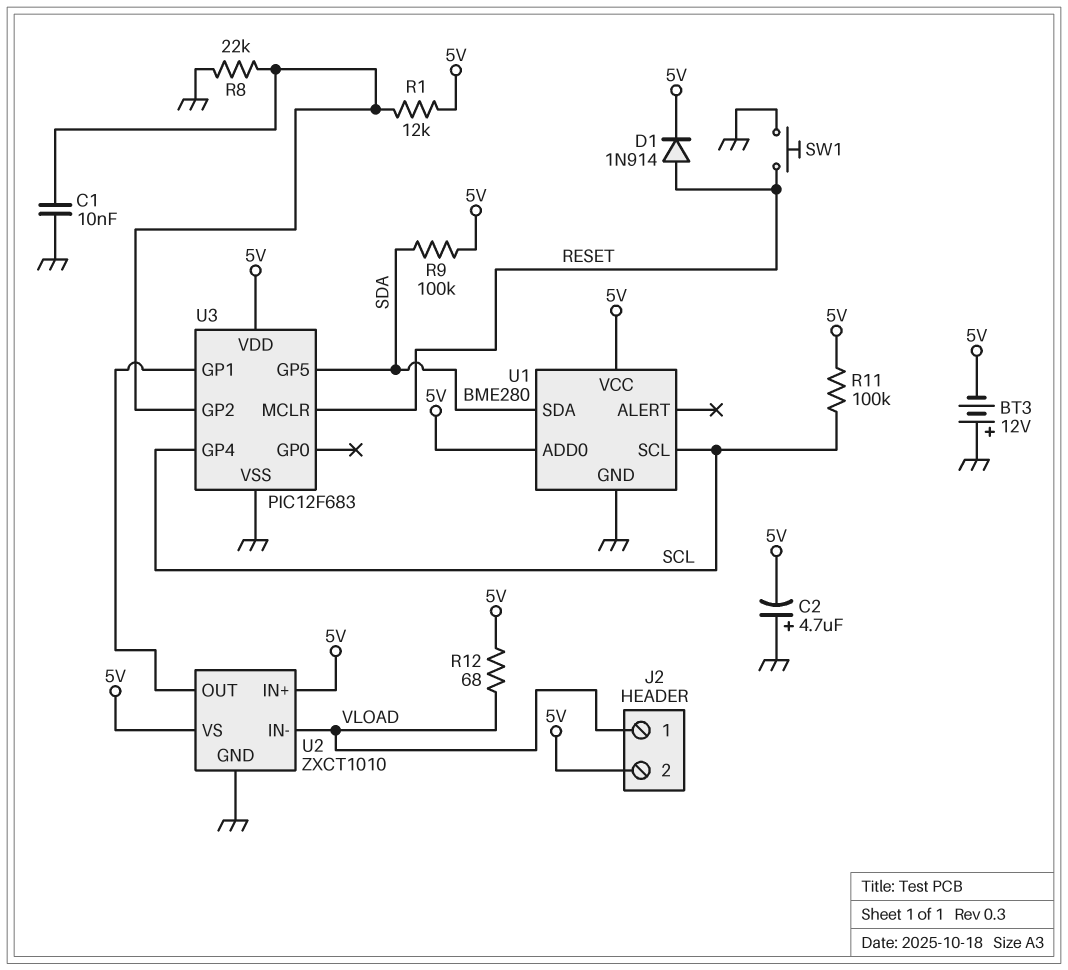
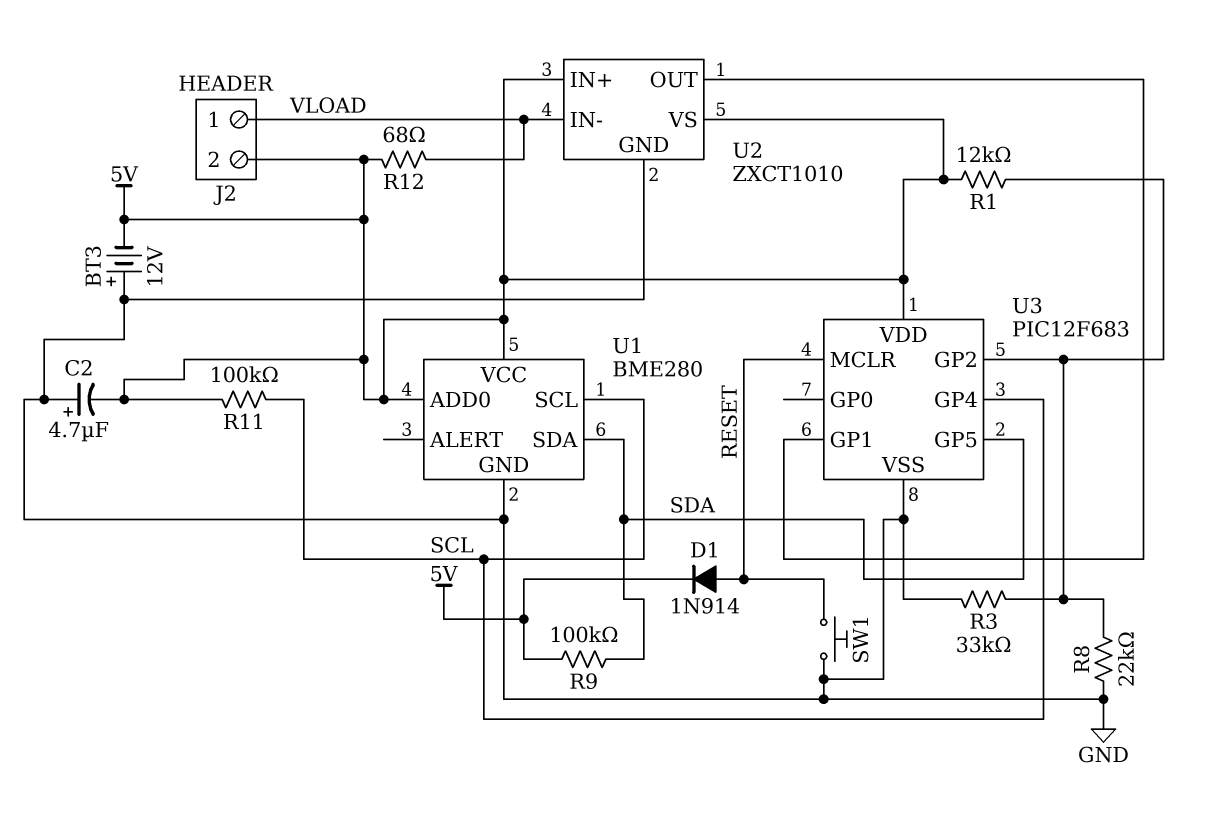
C1: 10nF (GND, U3/GP2) -> none
R3: none -> 33k (GND, U3/GP2)

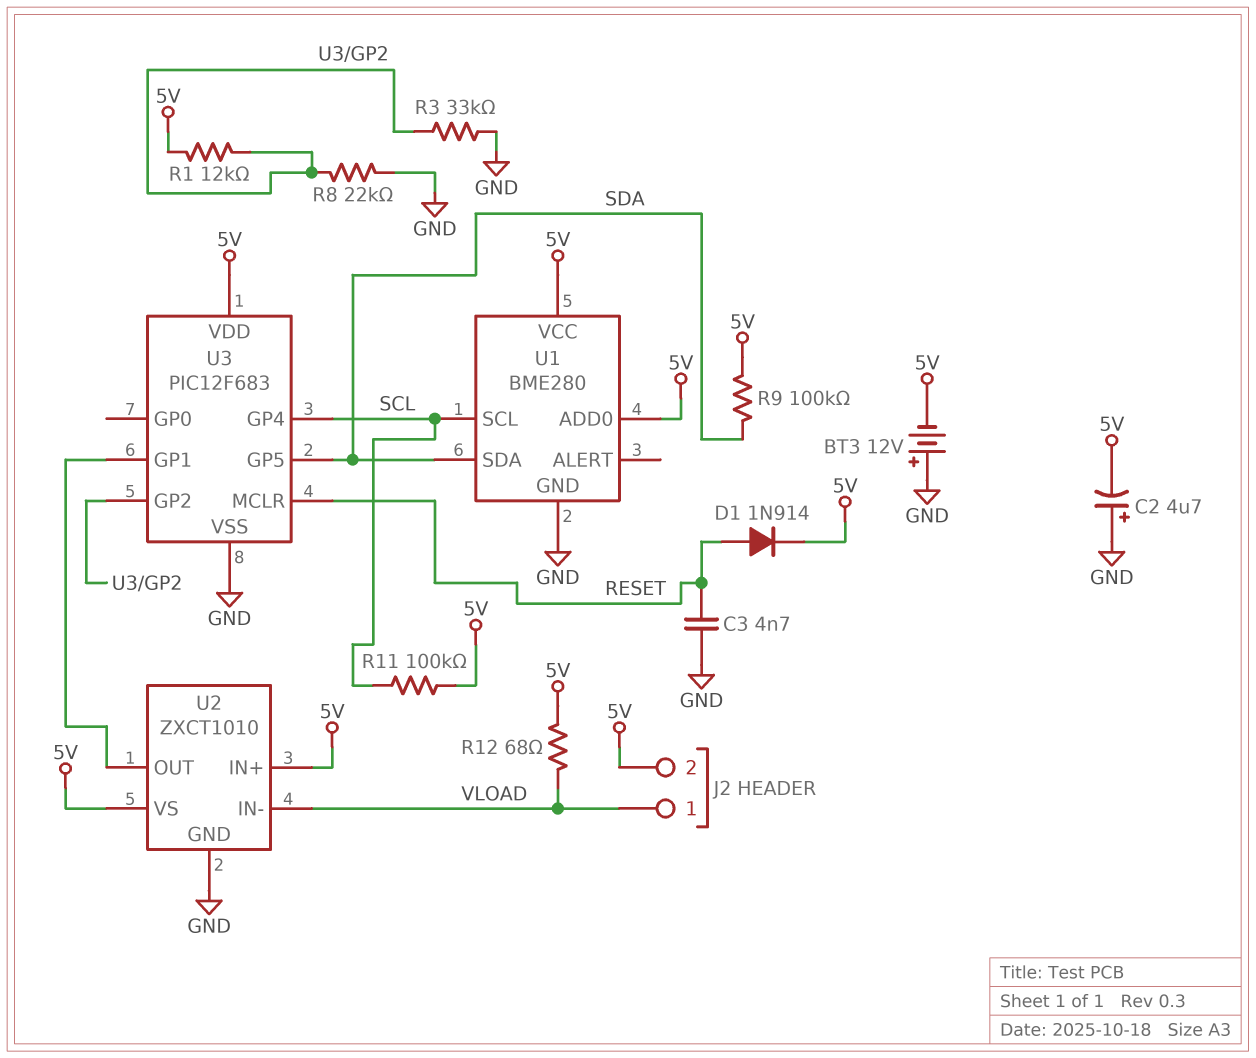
C3: none -> 4.7nF (GND, RESET)
SW1: button (GND, RESET) -> none

